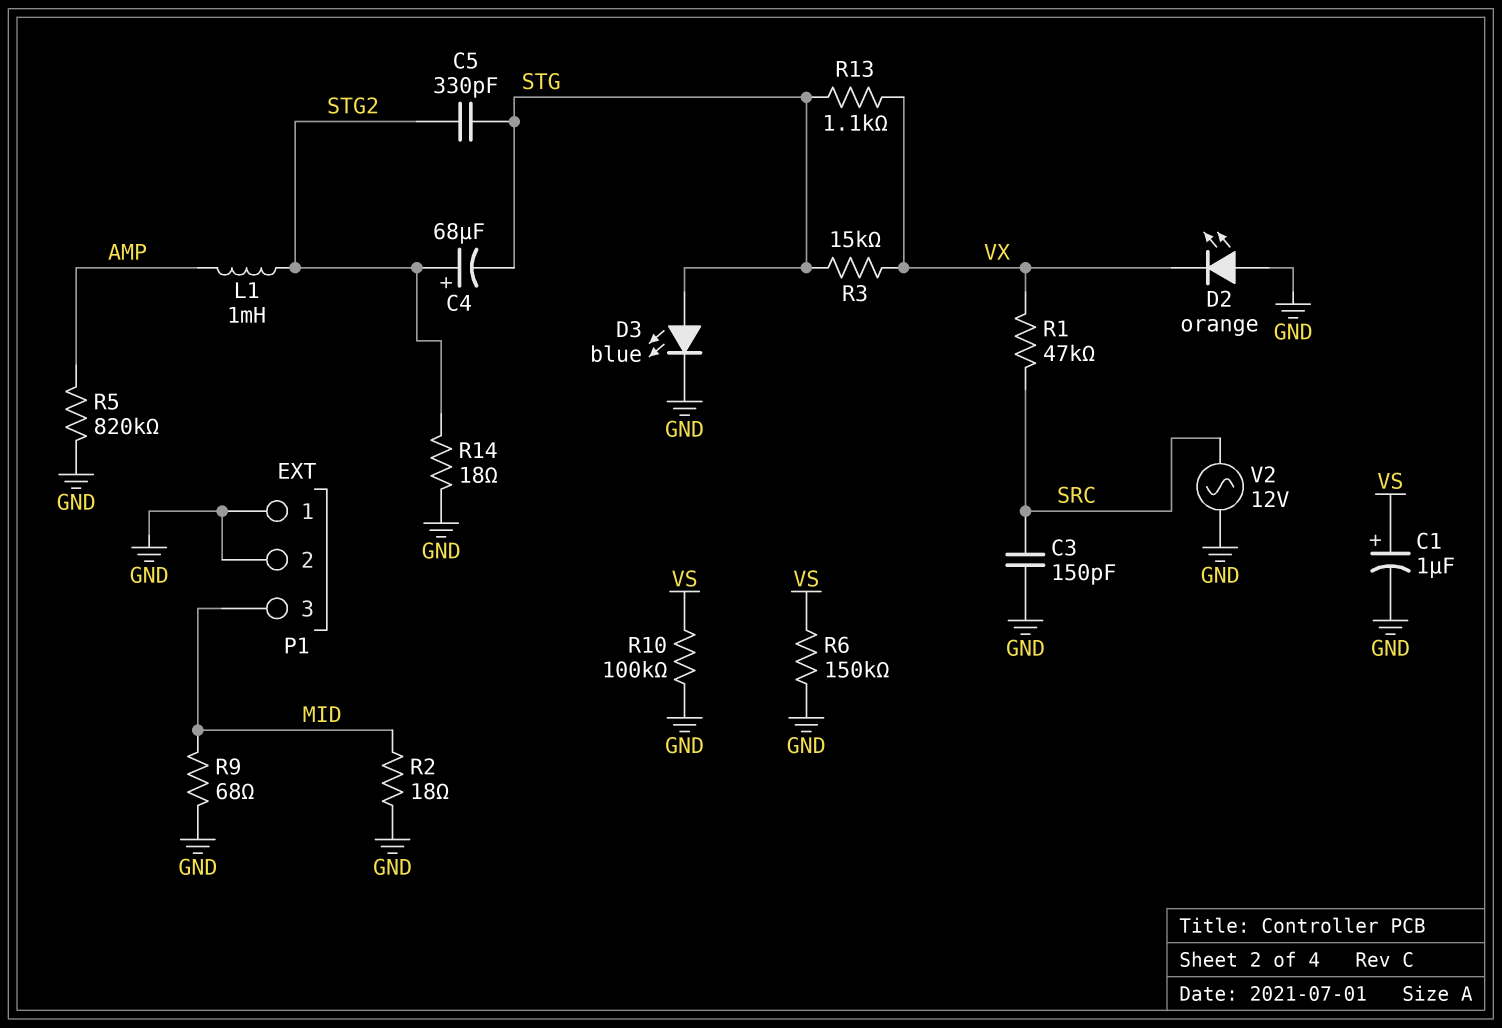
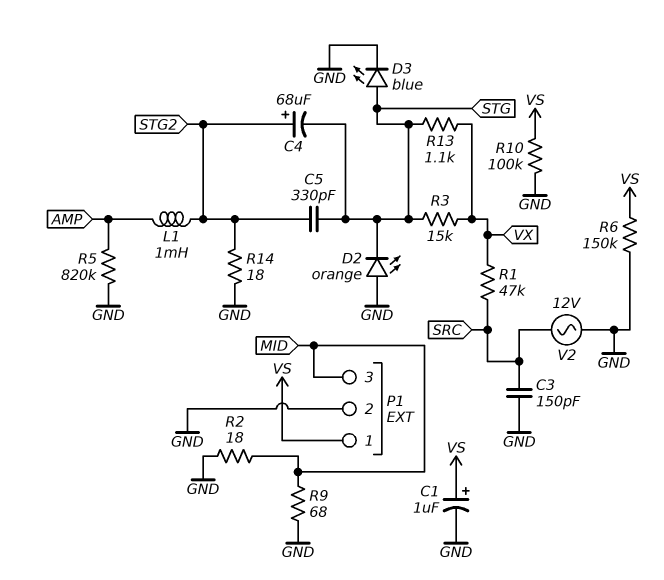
D2: LED orange (A GND, K VX) -> LED orange (A GND, K STG)
P1 pin 1: GND -> VS

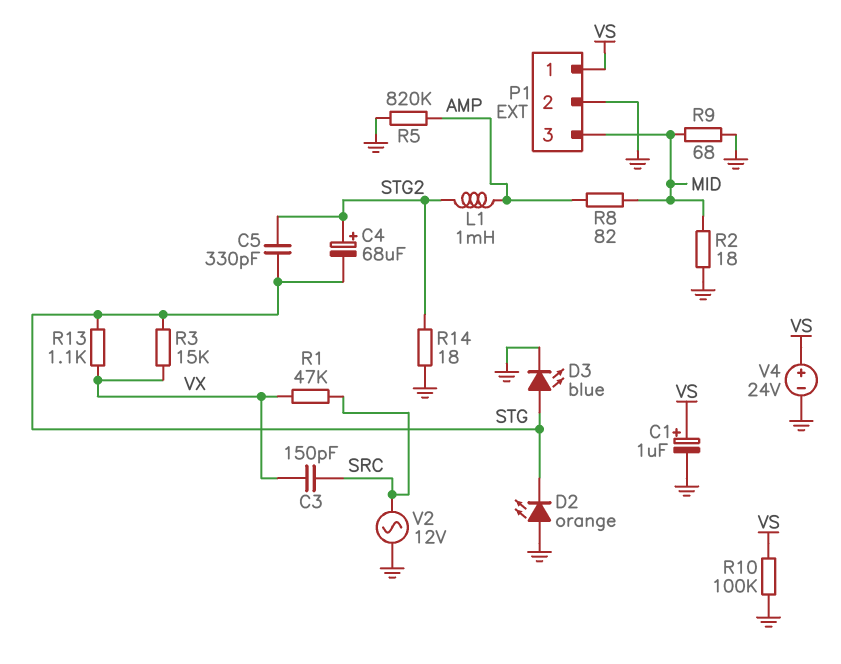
C3: 150pF (GND, SRC) -> 150pF (SRC, VX)
R6: 150k (GND, VS) -> none
R8: none -> 82 (AMP, MID)
V4: none -> 24V (plus VS, minus GND)

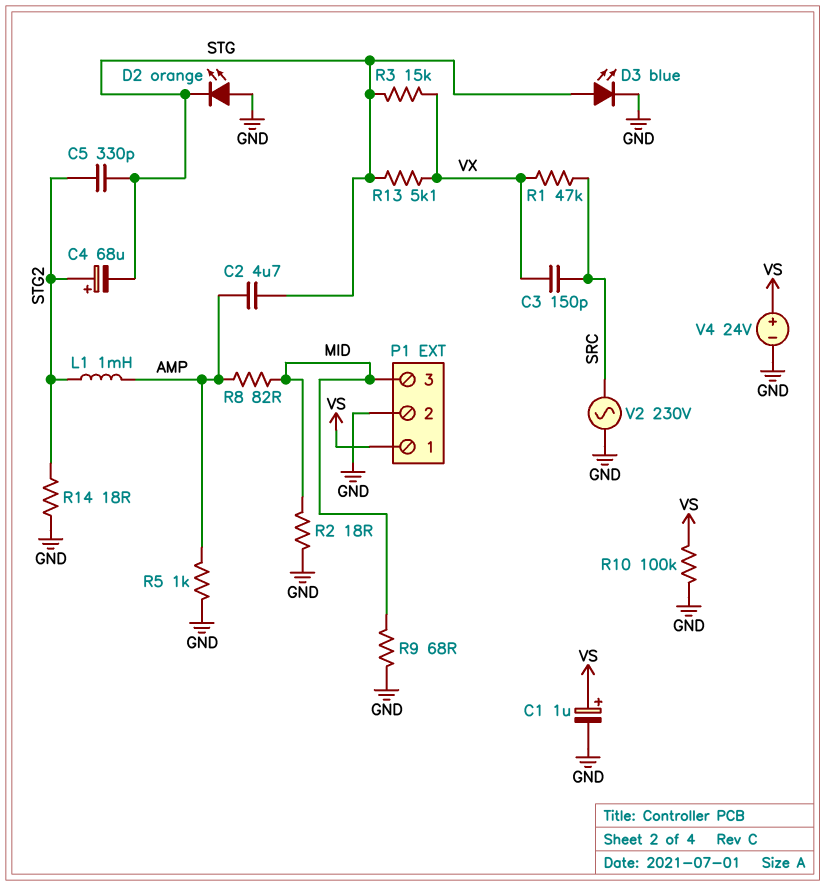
C2: none -> 4.7uF (AMP, STG)
R5: 820k (AMP, GND) -> 1k (AMP, GND)
R13: 1.1k (STG, VX) -> 5.1k (STG, VX)
V2: AC 12V (GND, SRC) -> AC 230V (GND, SRC)

